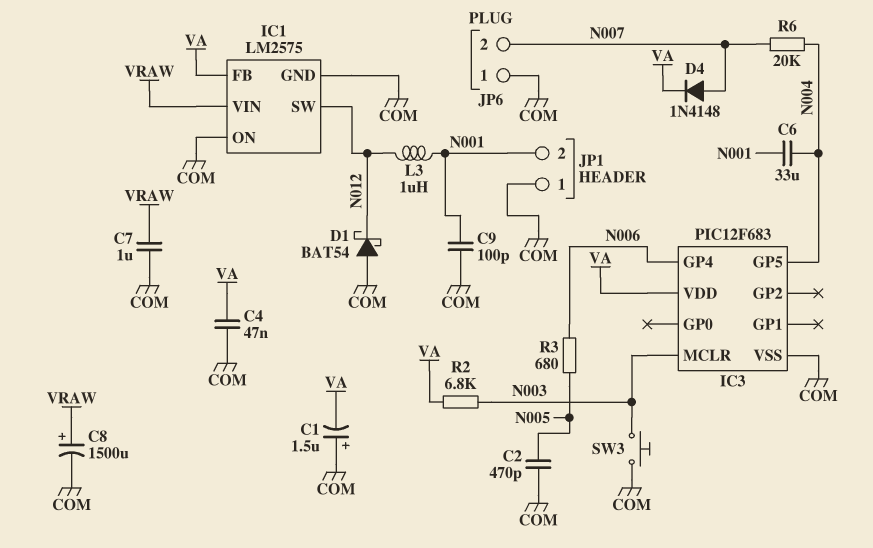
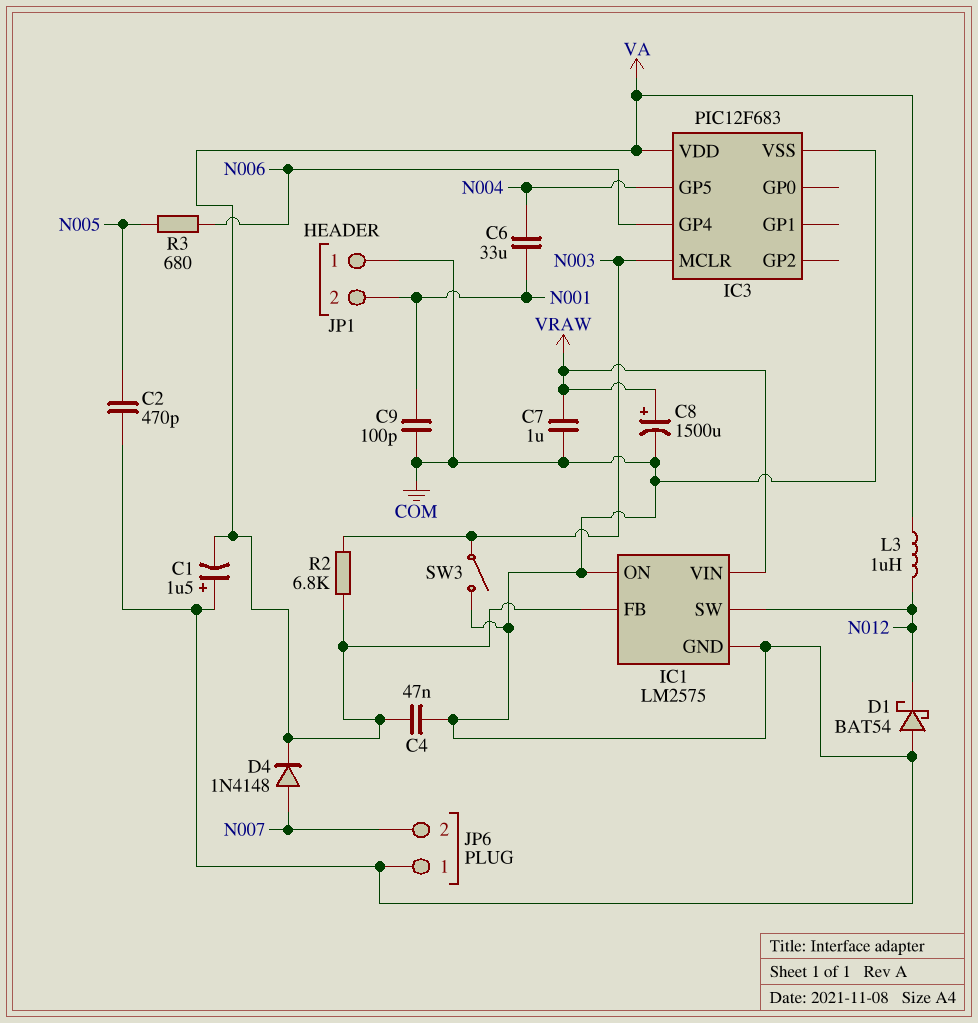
L3: 1uH (N001, N012) -> 1uH (N012, VA)
R6: 20k (N004, N007) -> none
SW3: button (COM, N003) -> switch (COM, N003)

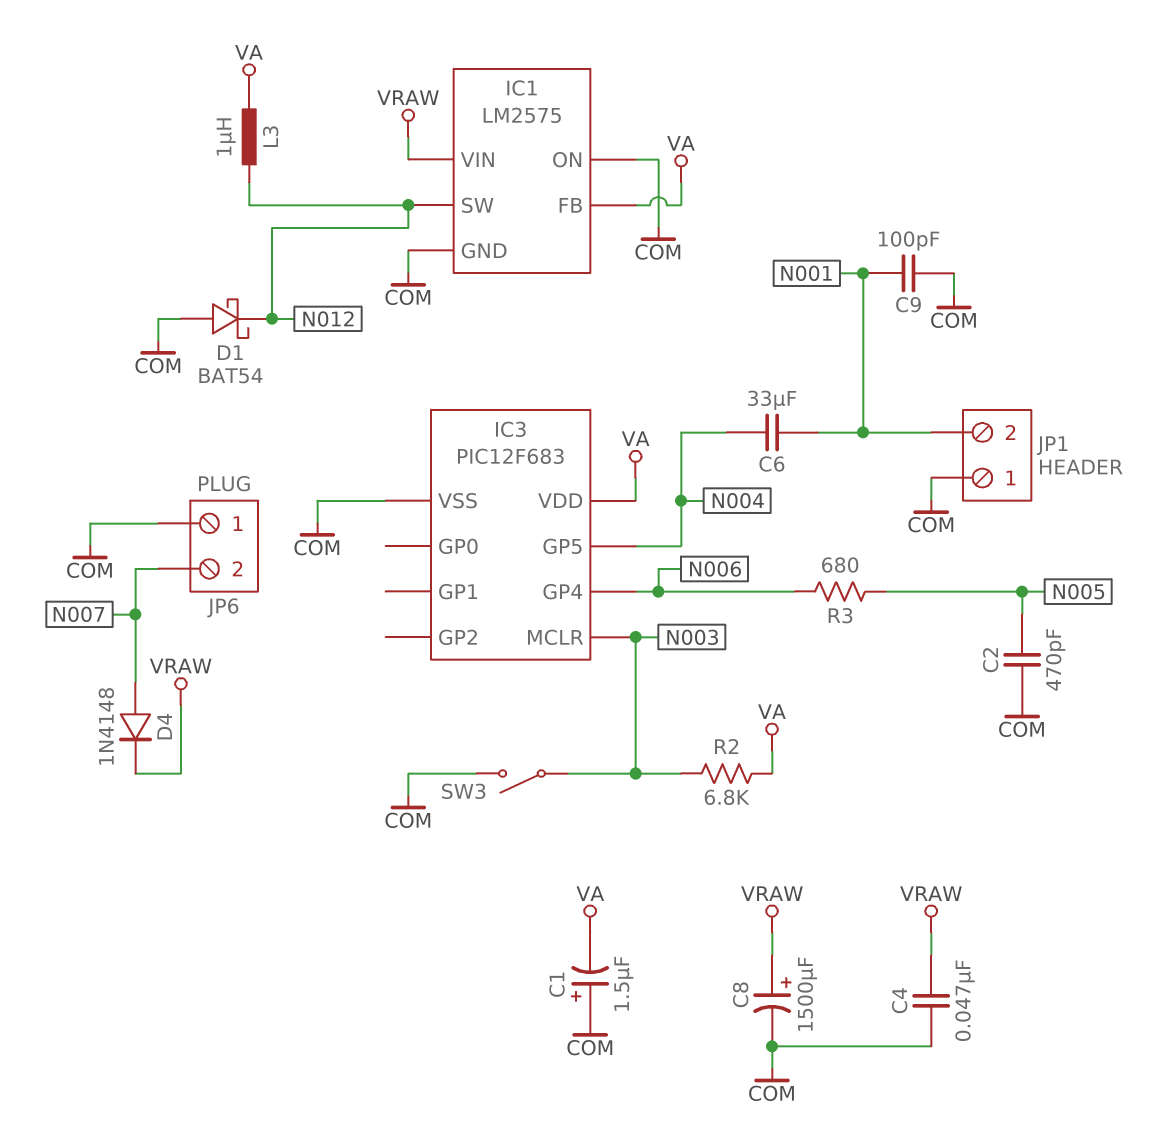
C4: 47nF (COM, VA) -> 47nF (COM, VRAW)
C7: 1uF (COM, VRAW) -> none
D4: diode 1N4148 (A N007, K VA) -> diode 1N4148 (A N007, K VRAW)

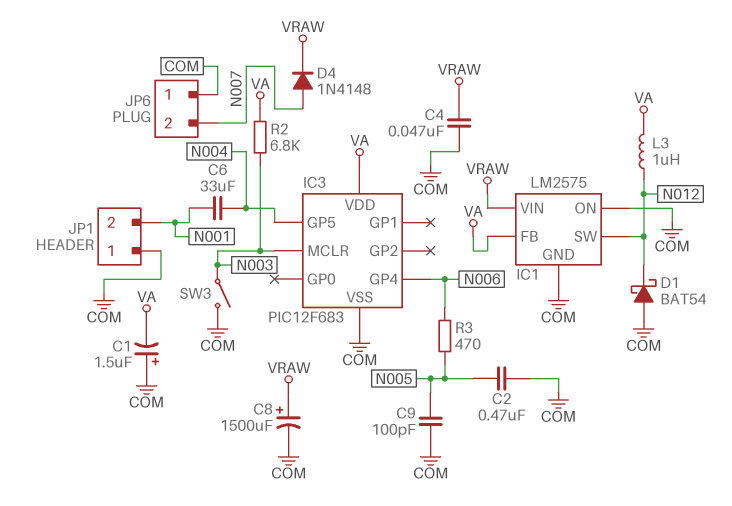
C2: 470pF (COM, N005) -> 470nF (COM, N005)
C9: 100pF (COM, N001) -> 100pF (COM, N005)
R3: 680 (N005, N006) -> 470 (N005, N006)

